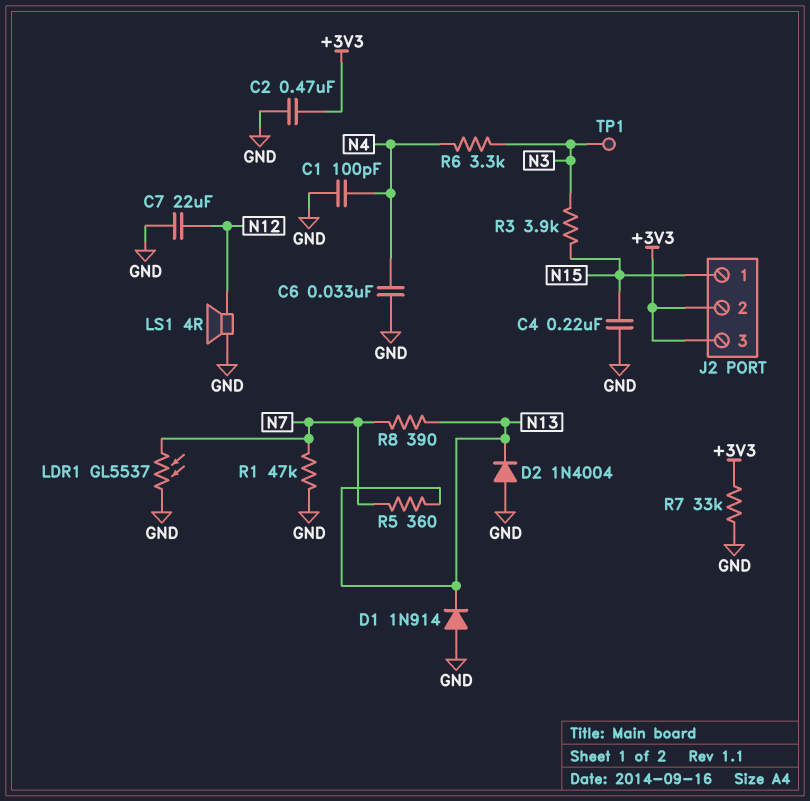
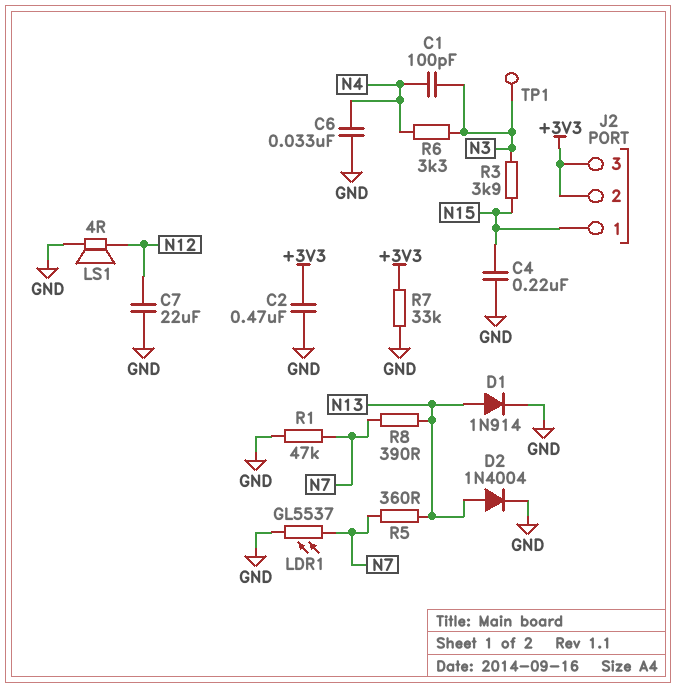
C1: 100pF (GND, N4) -> 100pF (N3, N4)
D1: diode 1N914 (A GND, K N13) -> diode 1N914 (A N13, K GND)
D2: diode 1N4004 (A GND, K N13) -> diode 1N4004 (A N13, K GND)

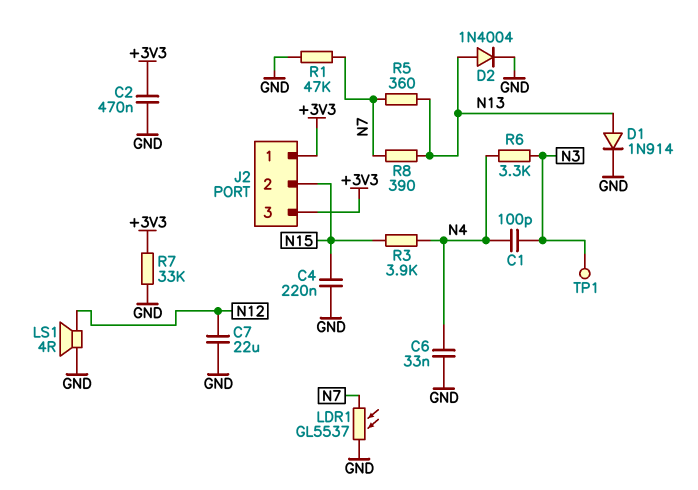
J2 pin 1: N15 -> +3V3
J2 pin 2: +3V3 -> N15
R3: 3.9k (N3, N15) -> 3.9k (N4, N15)

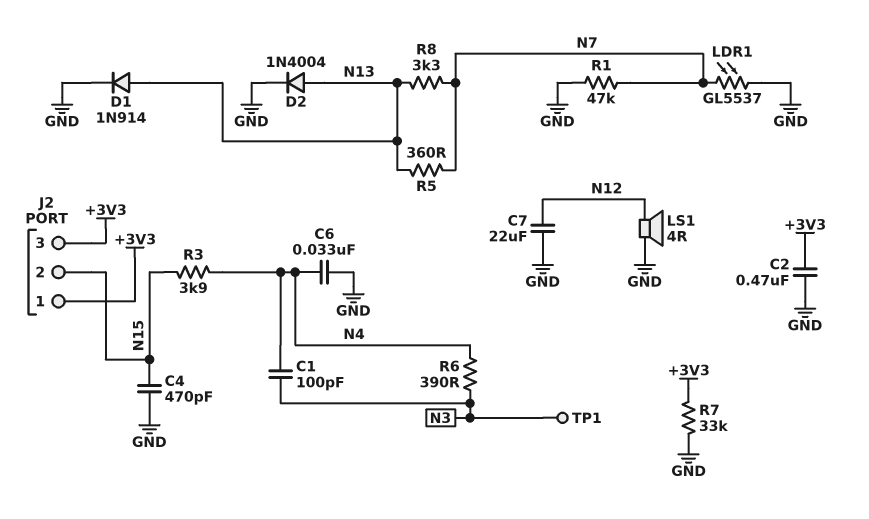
C4: 220nF (GND, N15) -> 470pF (GND, N15)
R6: 3.3k (N3, N4) -> 390 (N3, N4)
R8: 390 (N7, N13) -> 3.3k (N7, N13)

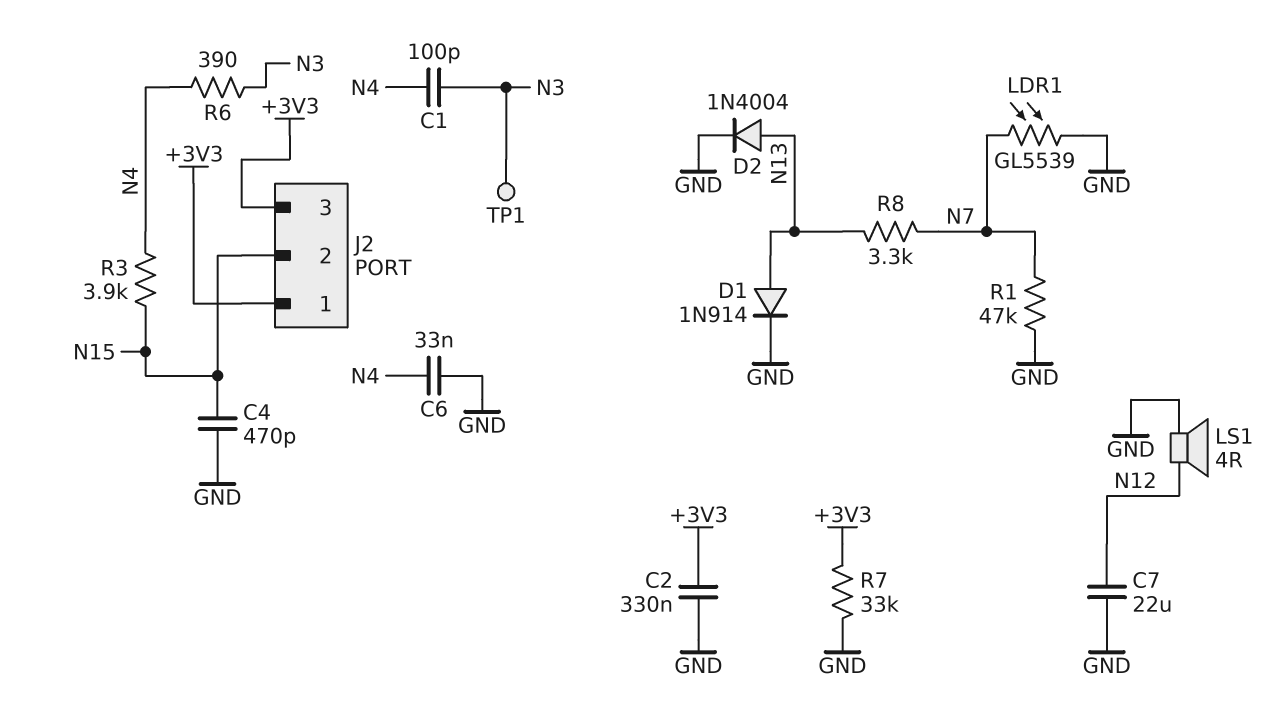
C2: 470nF (+3V3, GND) -> 330nF (+3V3, GND)
LDR1: GL5537 (GND, N7) -> GL5539 (GND, N7)
R5: 360 (N7, N13) -> none

